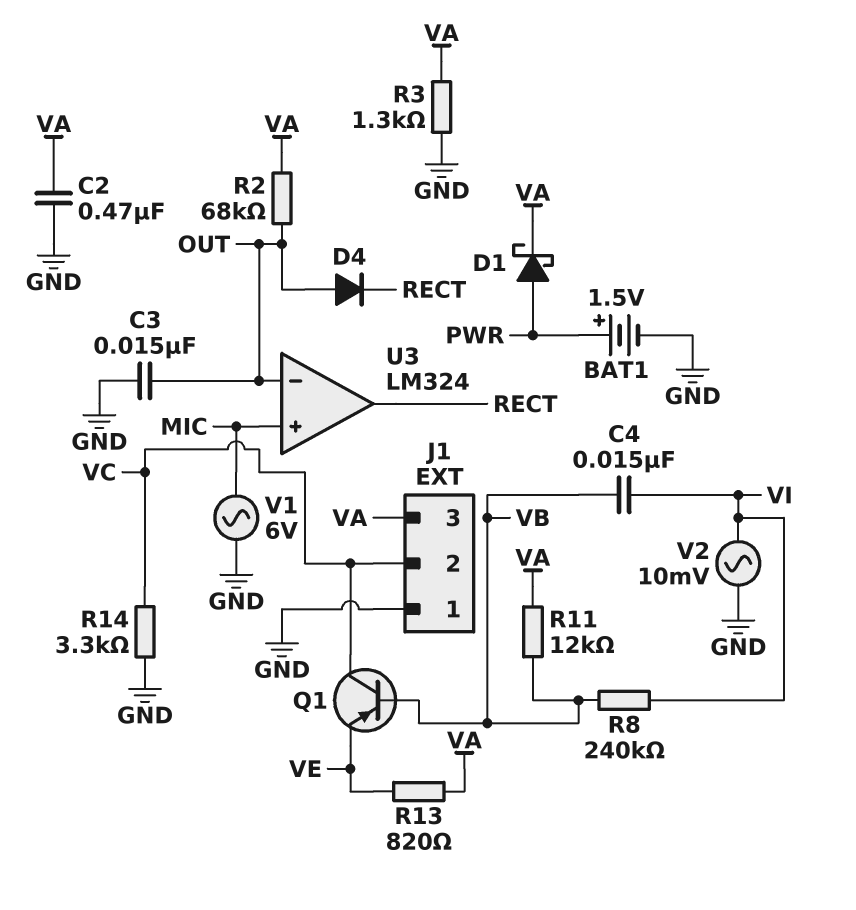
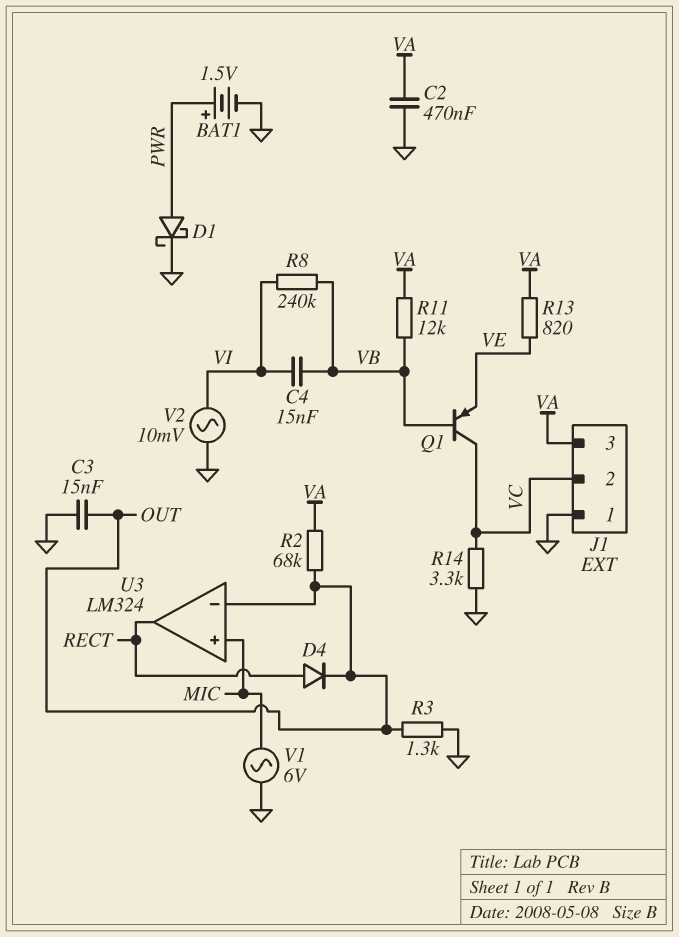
D1: schottky (A PWR, K VA) -> schottky (A PWR, K GND)
D4: diode (A OUT, K RECT) -> diode (A RECT, K OUT)
R3: 1.3k (GND, VA) -> 1.3k (GND, OUT)

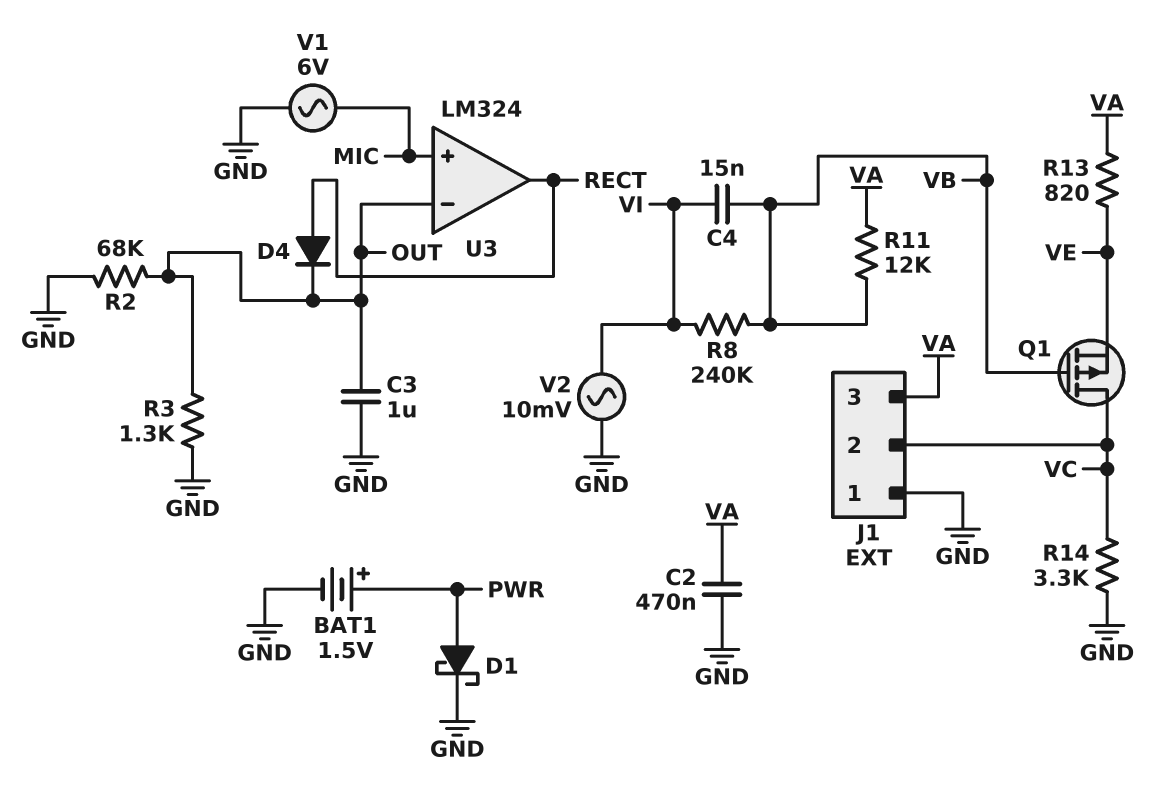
C3: 15nF (GND, OUT) -> 1uF (GND, OUT)
Q1: PNP (B VB, C VC, E VE) -> PMOS (G VB, D VC, S VE)
R2: 68k (OUT, VA) -> 68k (GND, OUT)

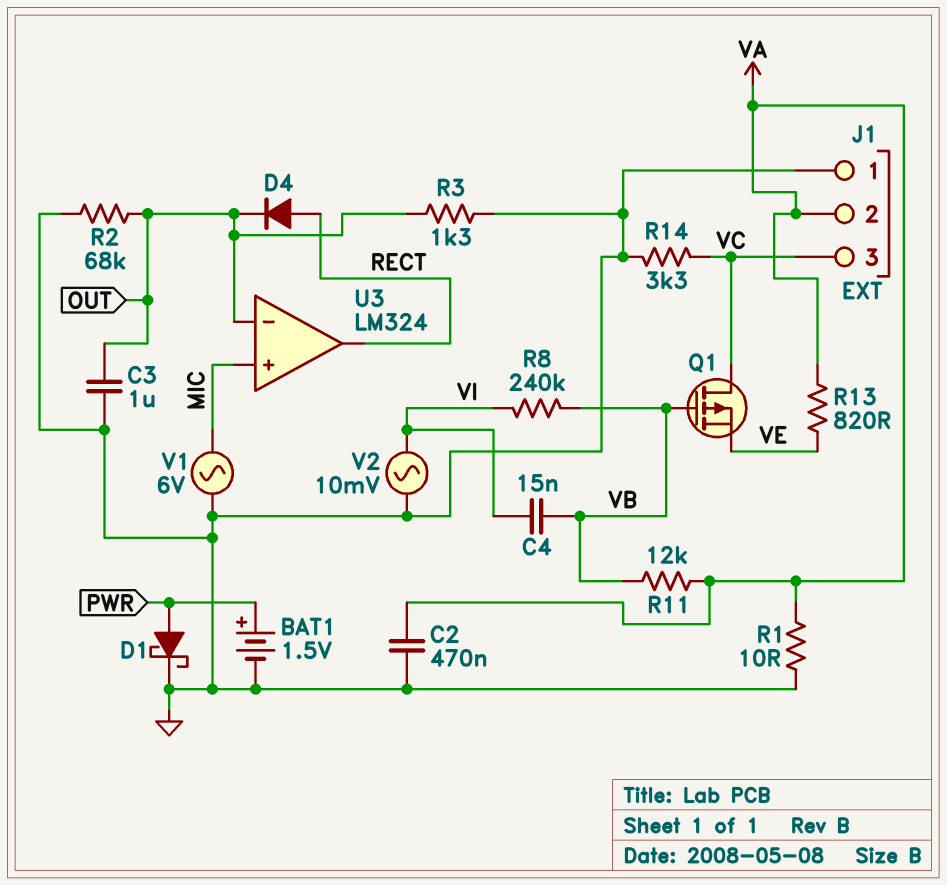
J1 pin 2: VC -> VA
J1 pin 3: VA -> VC
R1: none -> 10 (GND, VA)

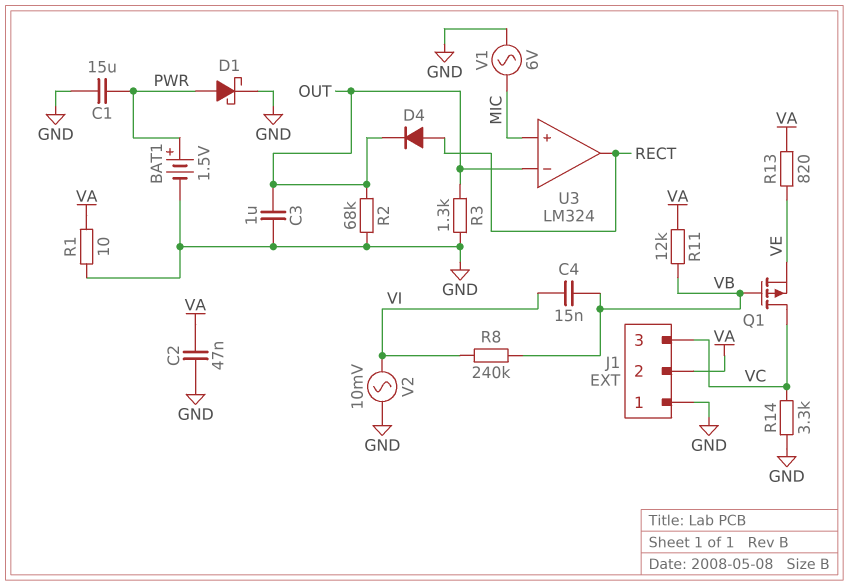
C1: none -> 15uF (GND, PWR)
C2: 470nF (GND, VA) -> 47nF (GND, VA)

